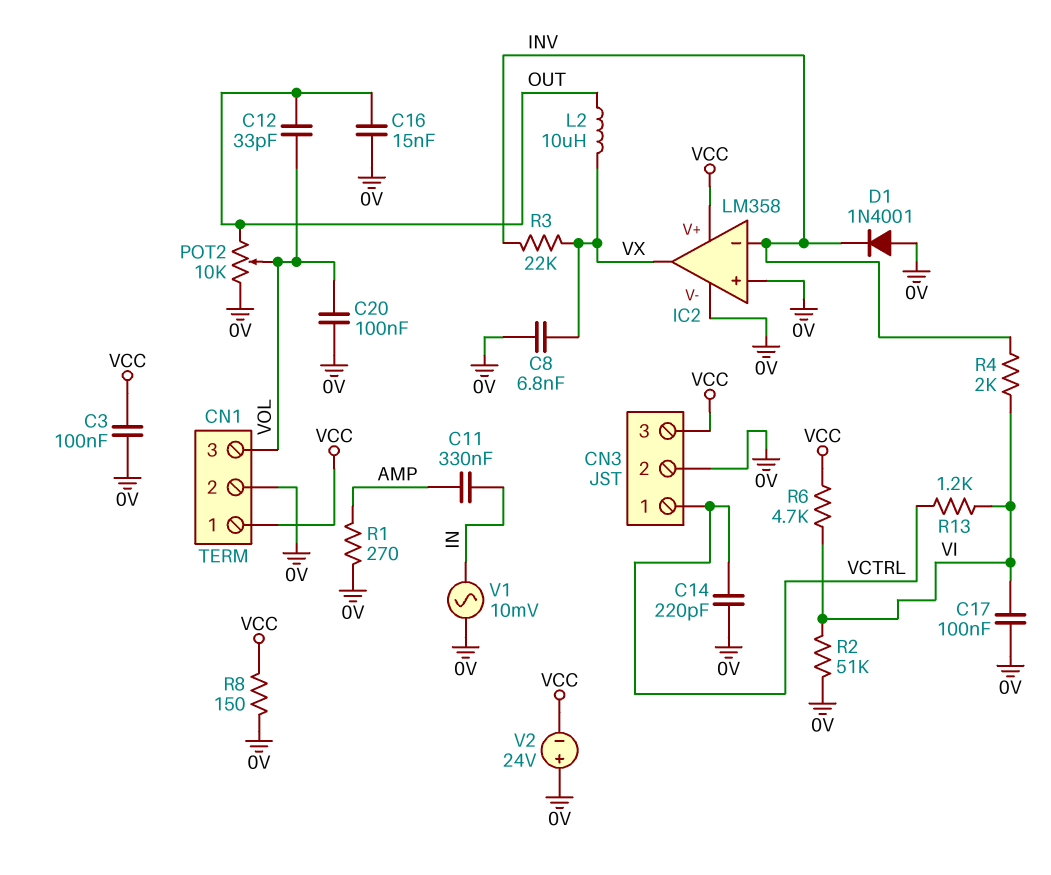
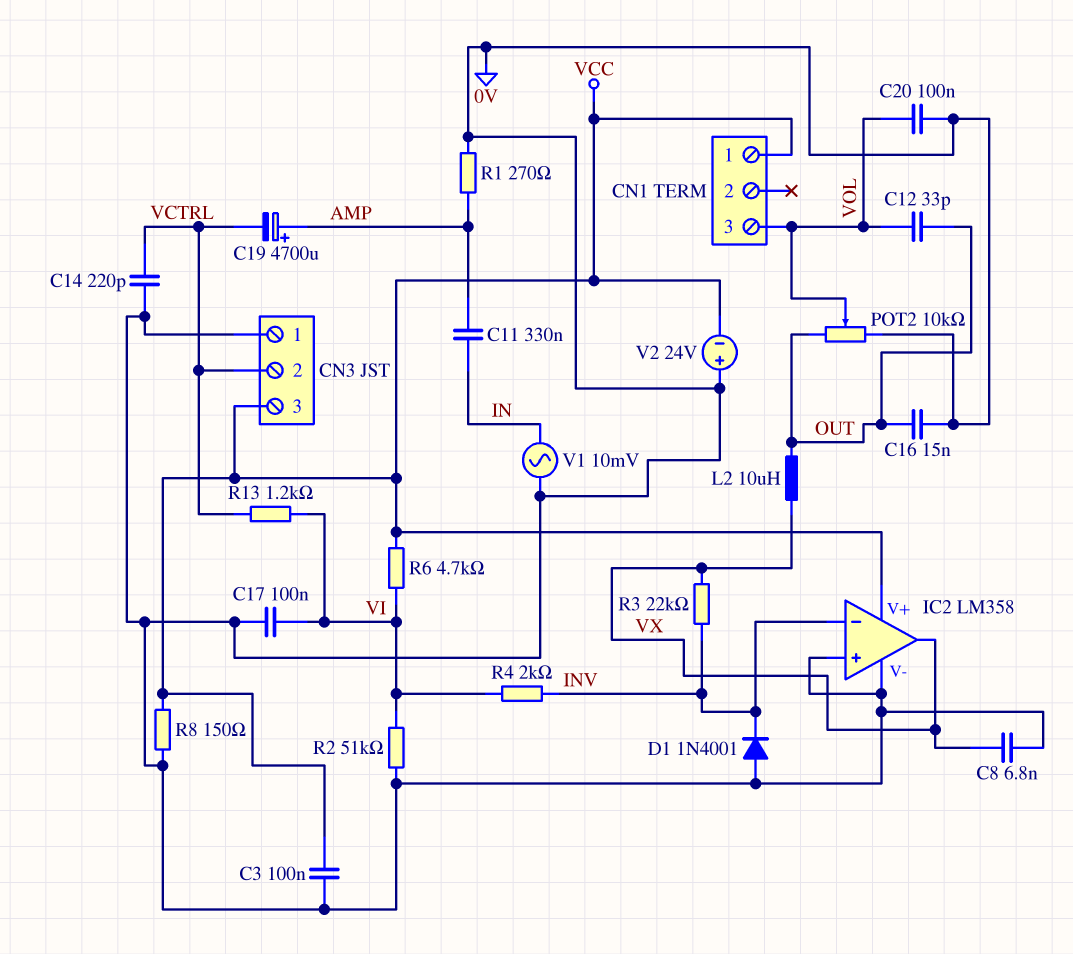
C19: none -> 4700uF (plus AMP, minus VCTRL)
CN1 pin 2: 0V -> none
CN3 pin 1: VCTRL -> 0V
CN3 pin 2: 0V -> VCTRL

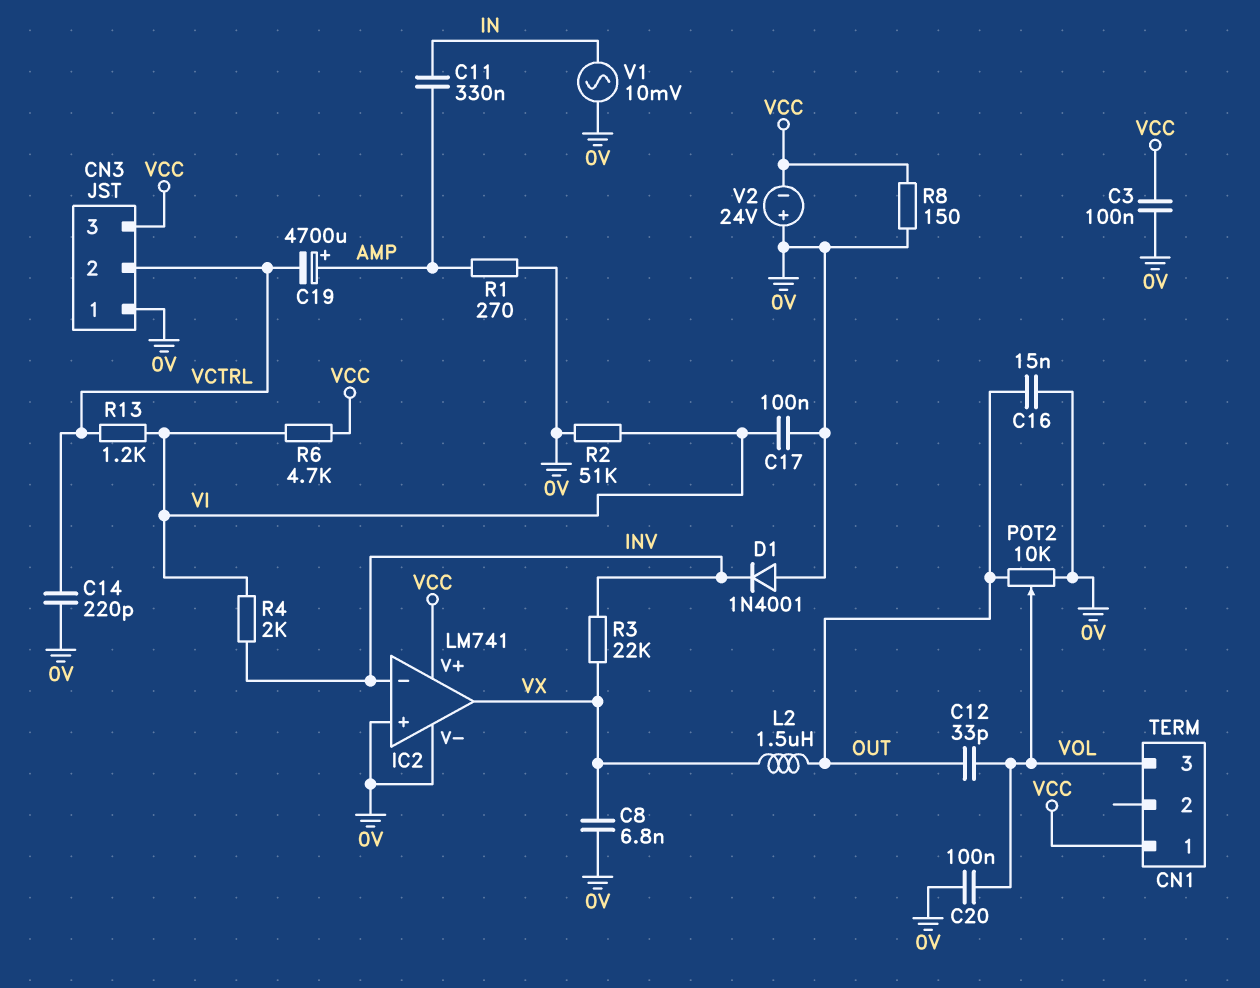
IC2: LM358 -> LM741
L2: 10uH (OUT, VX) -> 1.5uH (OUT, VX)

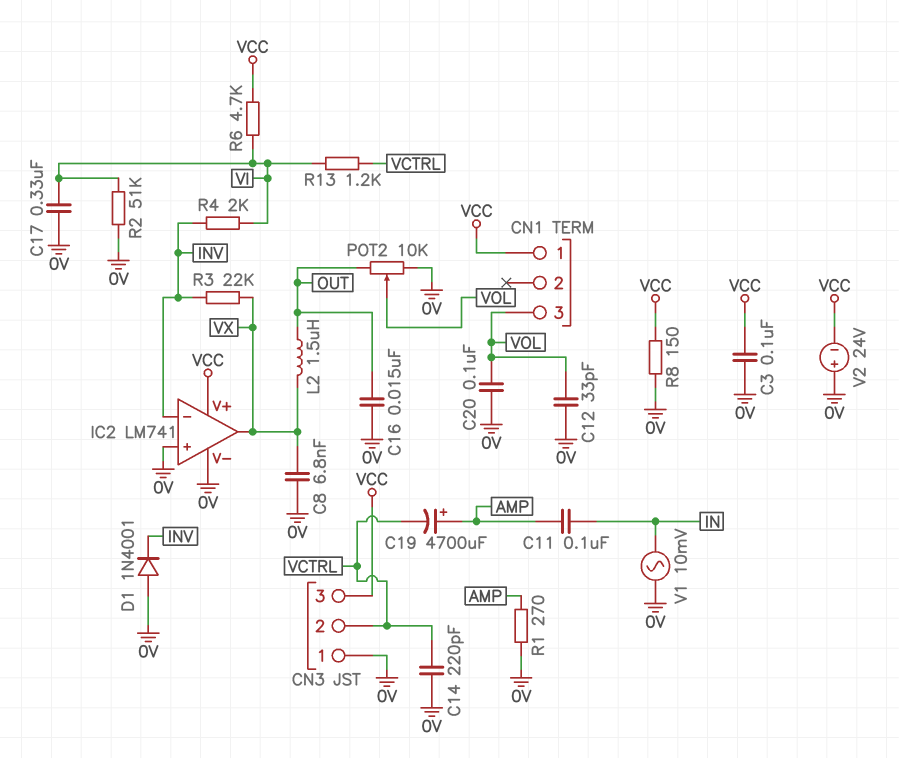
C11: 330nF (AMP, IN) -> 100nF (AMP, IN)
C12: 33pF (OUT, VOL) -> 33pF (0V, VOL)
C17: 100nF (0V, VI) -> 330nF (0V, VI)

